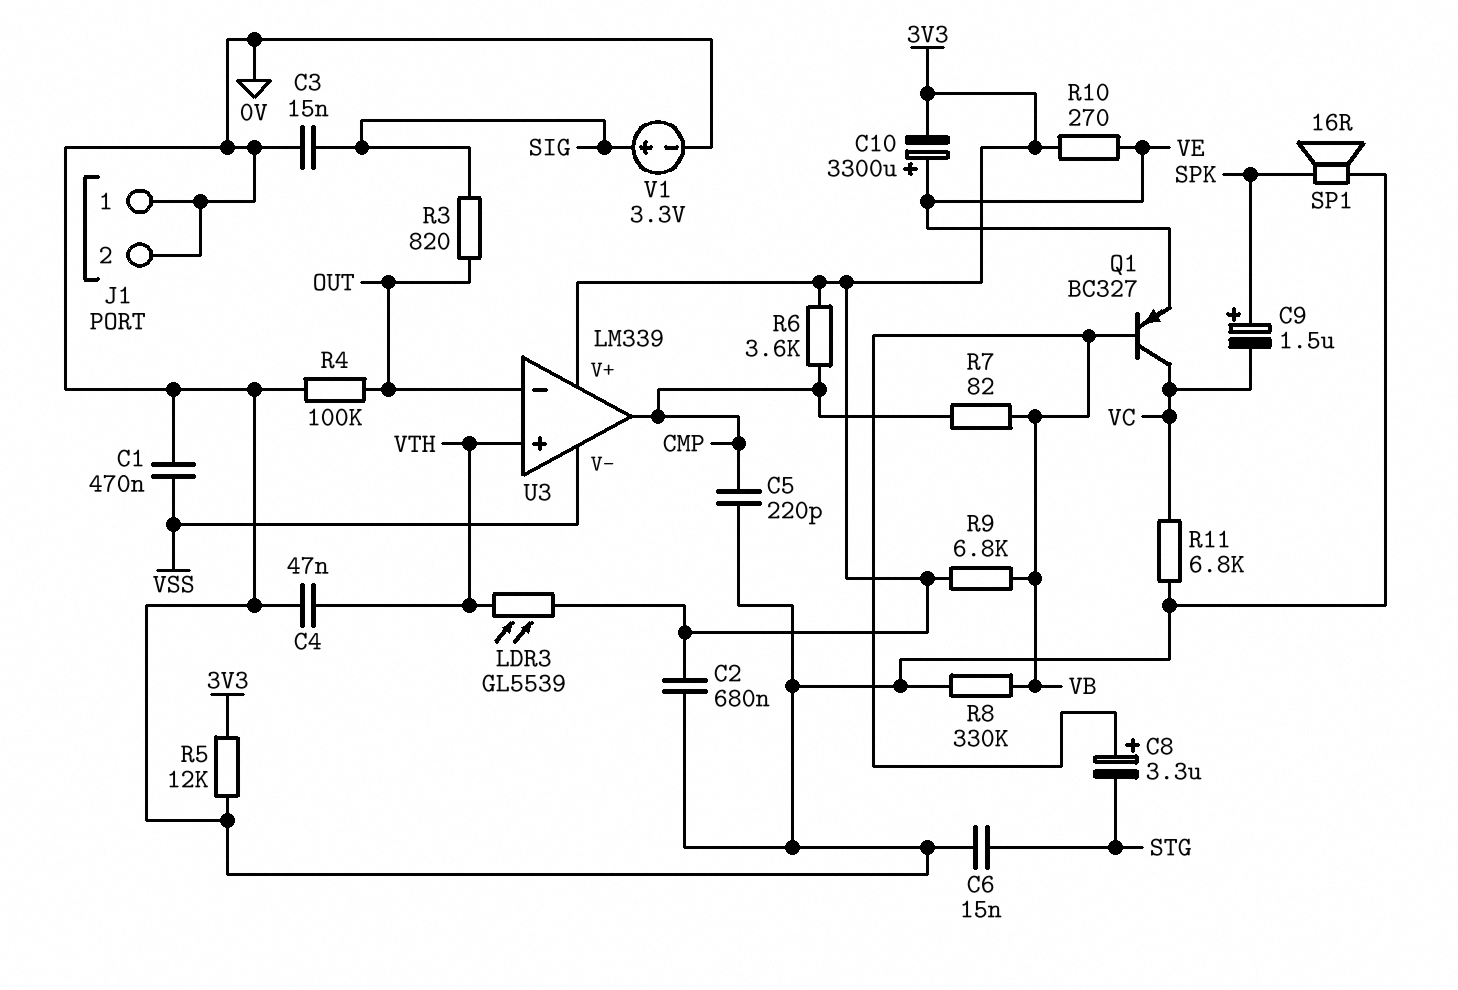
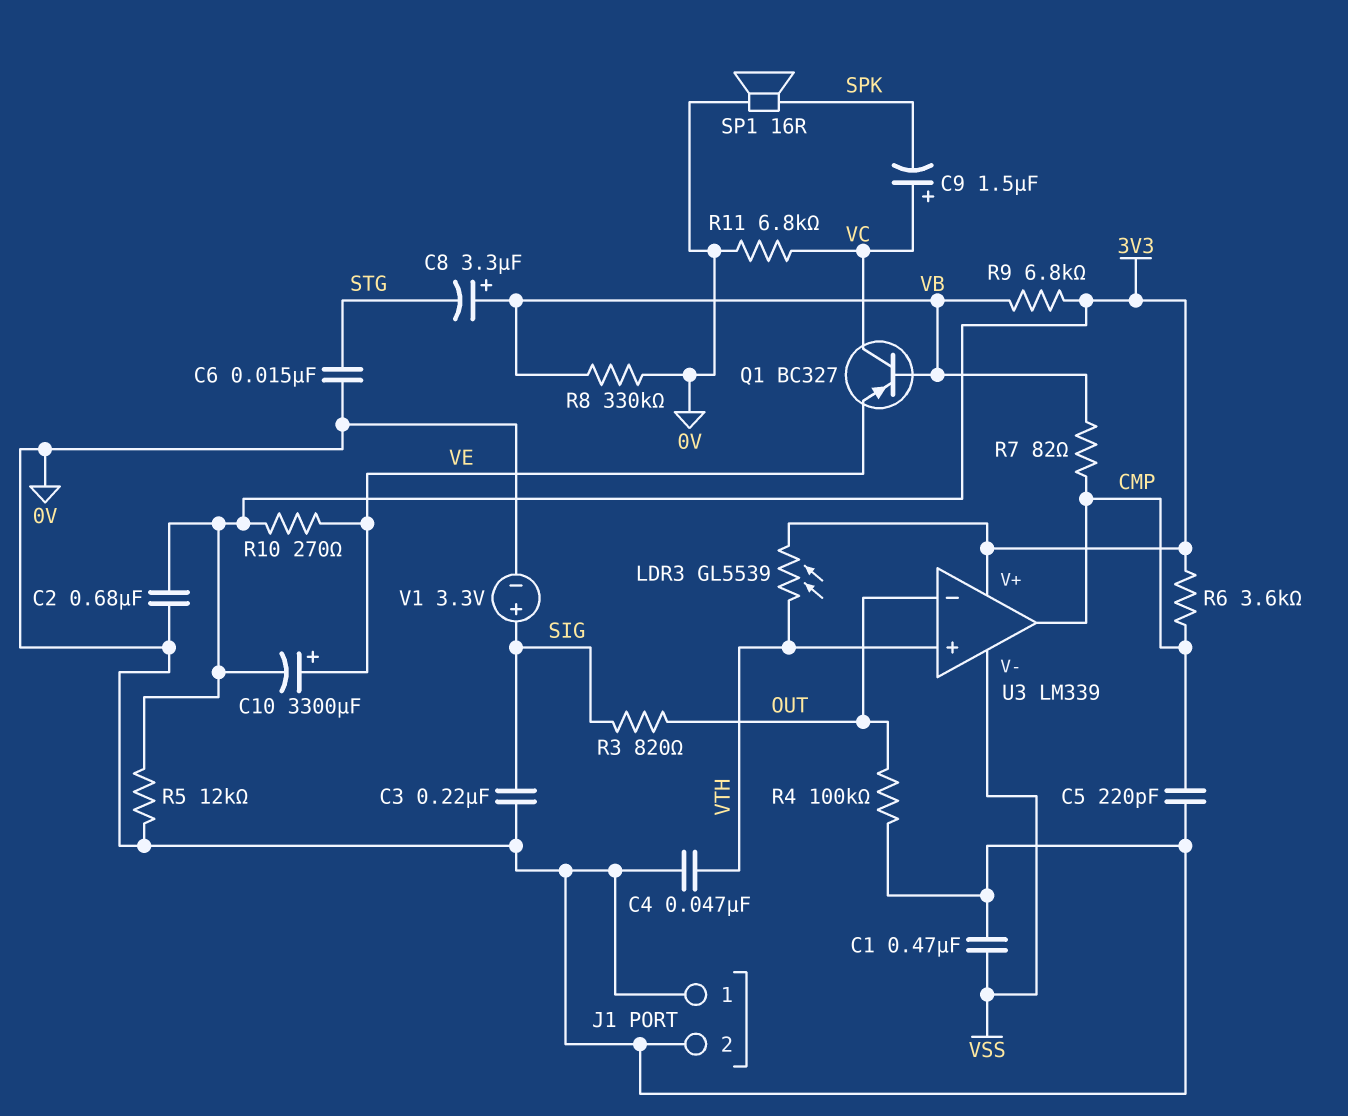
C3: 15nF (0V, SIG) -> 220nF (0V, SIG)
C9: 1.5uF (plus SPK, minus VC) -> 1.5uF (plus VC, minus SPK)

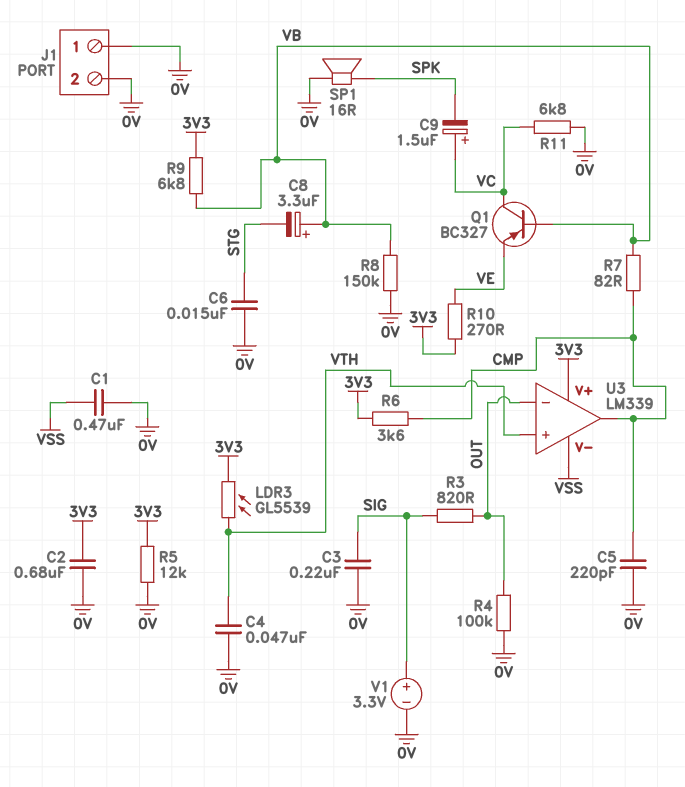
C10: 3300uF (plus VE, minus 3V3) -> none
R8: 330k (0V, VB) -> 150k (0V, VB)

